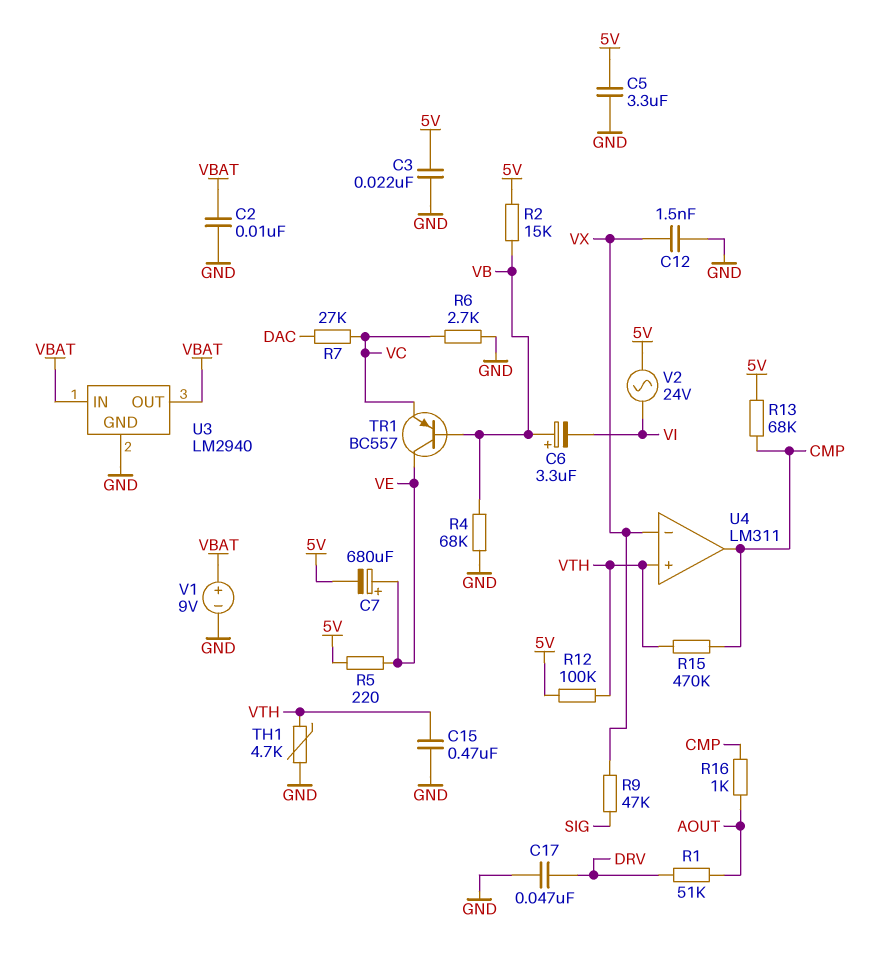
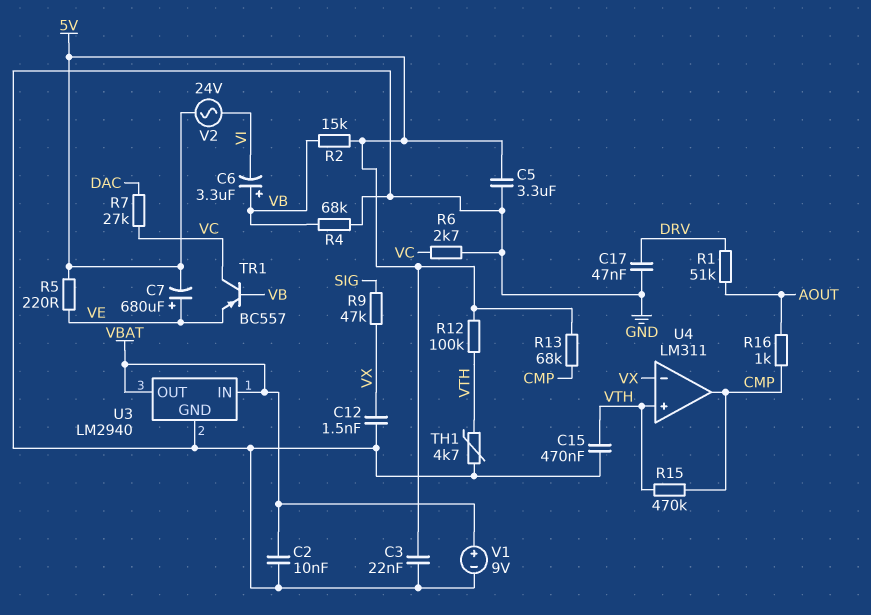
TR1: PNP BC557 (B VB, C VE, E VC) -> PNP BC557 (B VB, C VC, E VE)

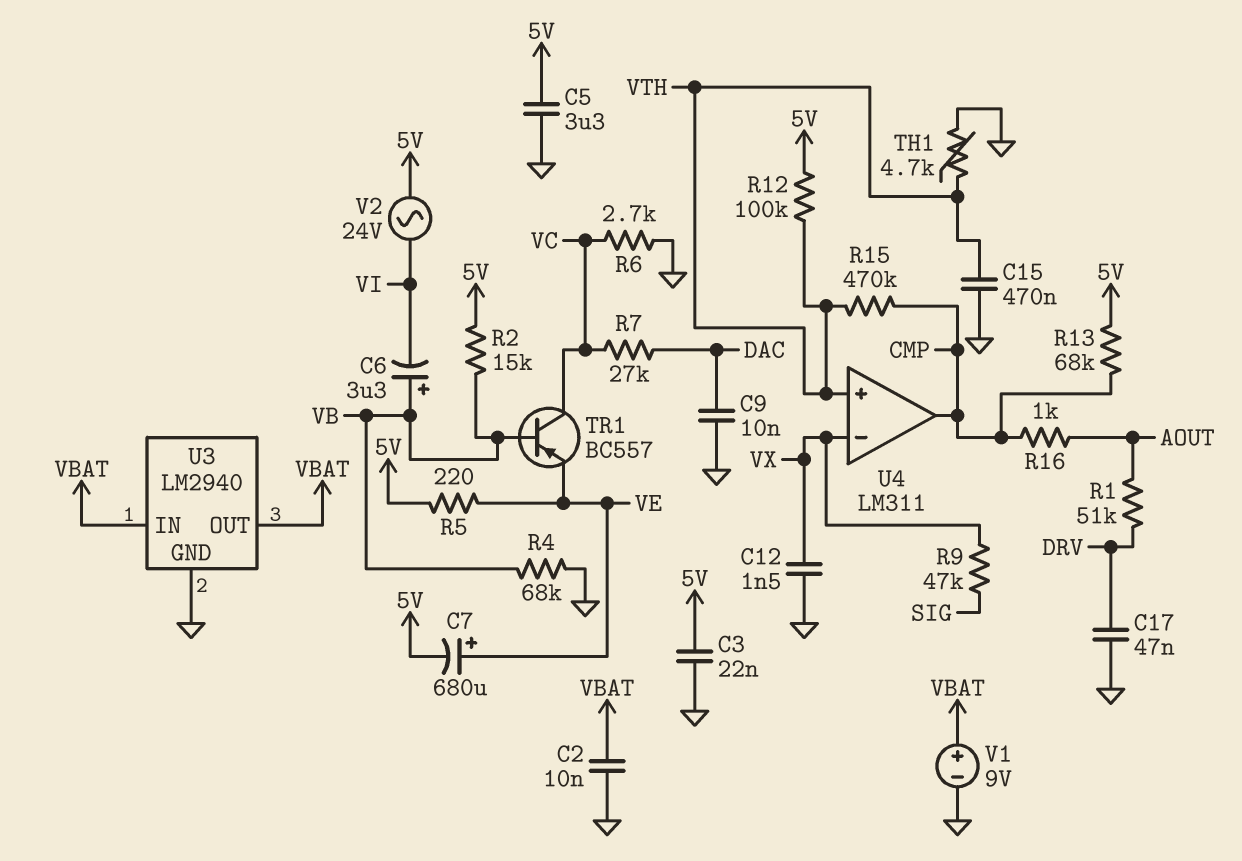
C9: none -> 10nF (DAC, GND)

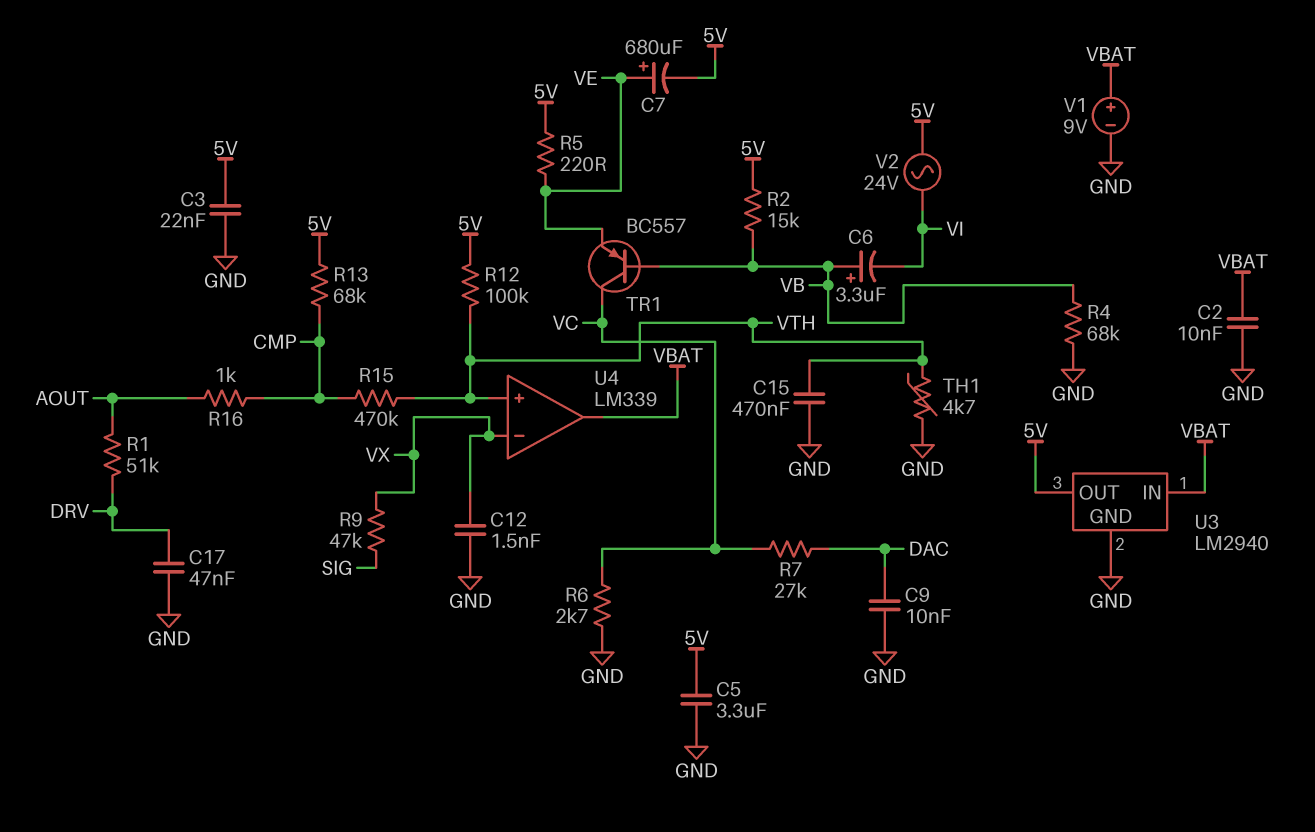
U3 pin OUT: VBAT -> 5V
U4: LM311 -> LM339
U4 pin out: CMP -> VBAT

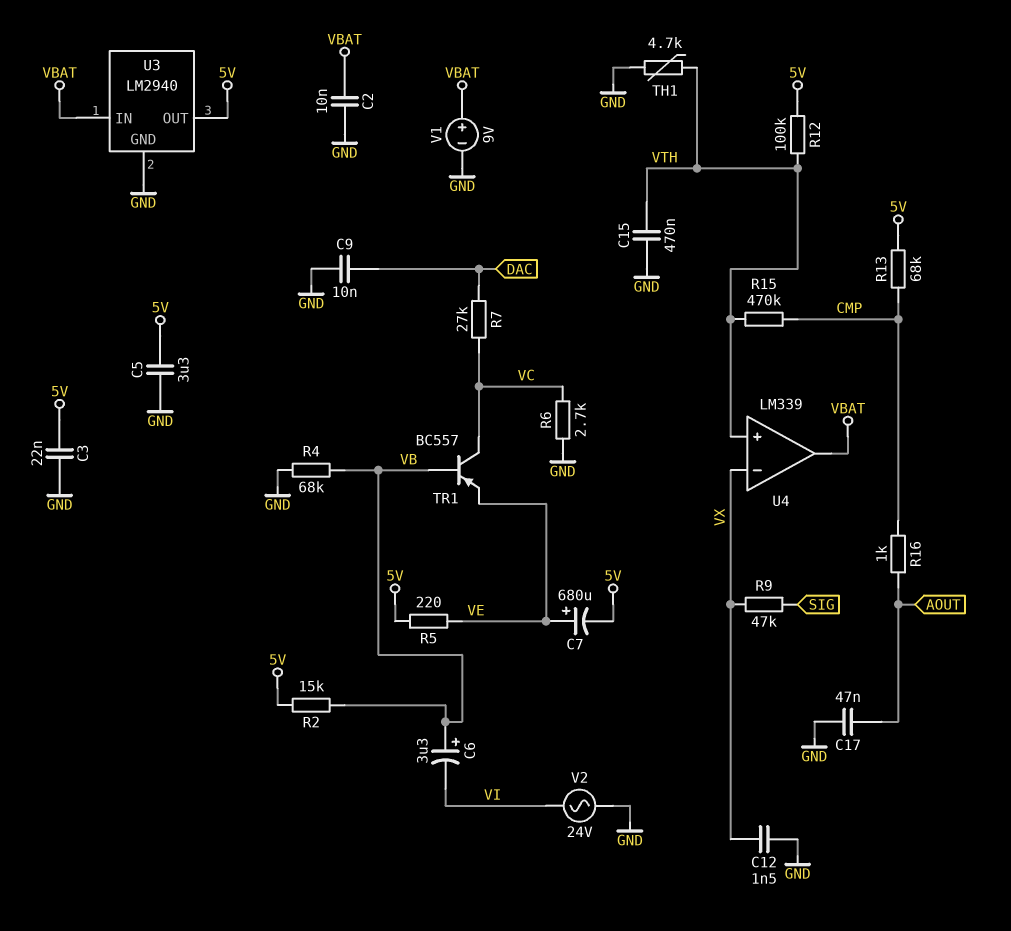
C17: 47nF (DRV, GND) -> 47nF (AOUT, GND)
R1: 51k (AOUT, DRV) -> none
V2: AC 24V (5V, VI) -> AC 24V (GND, VI)

